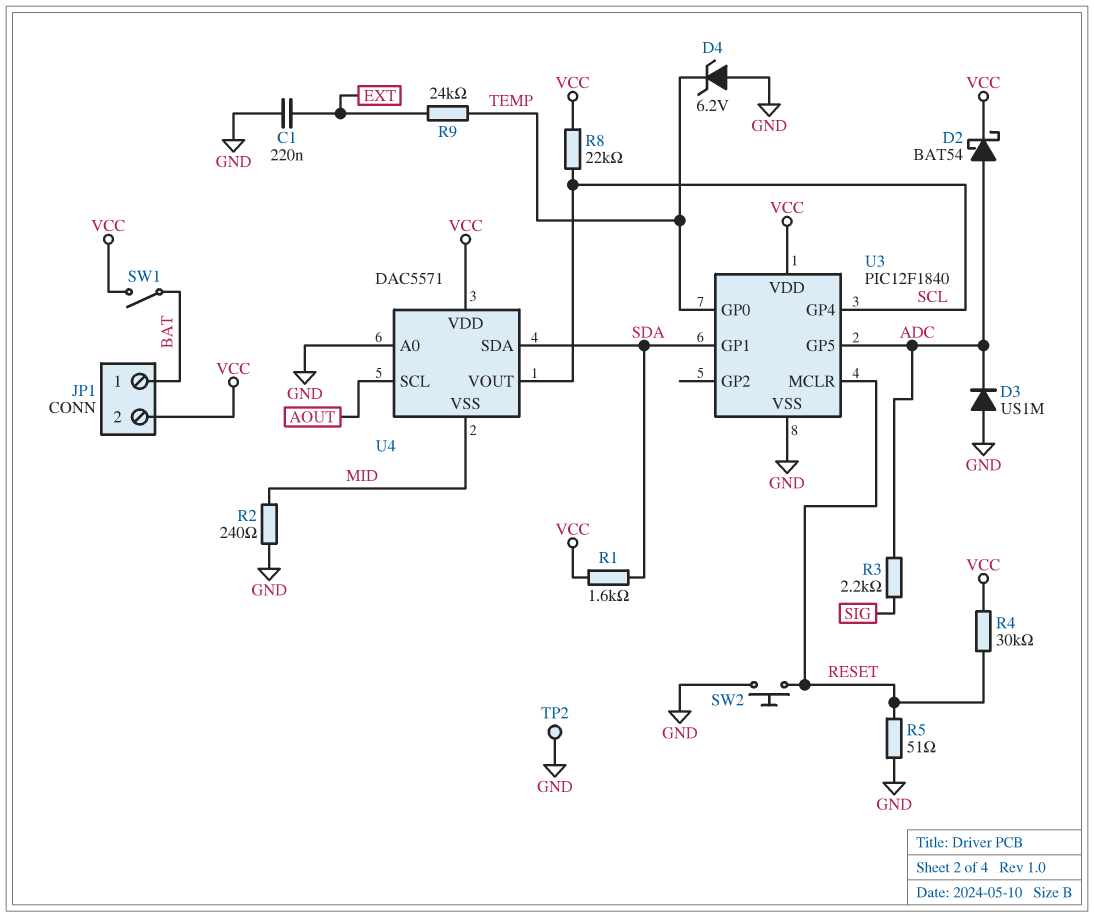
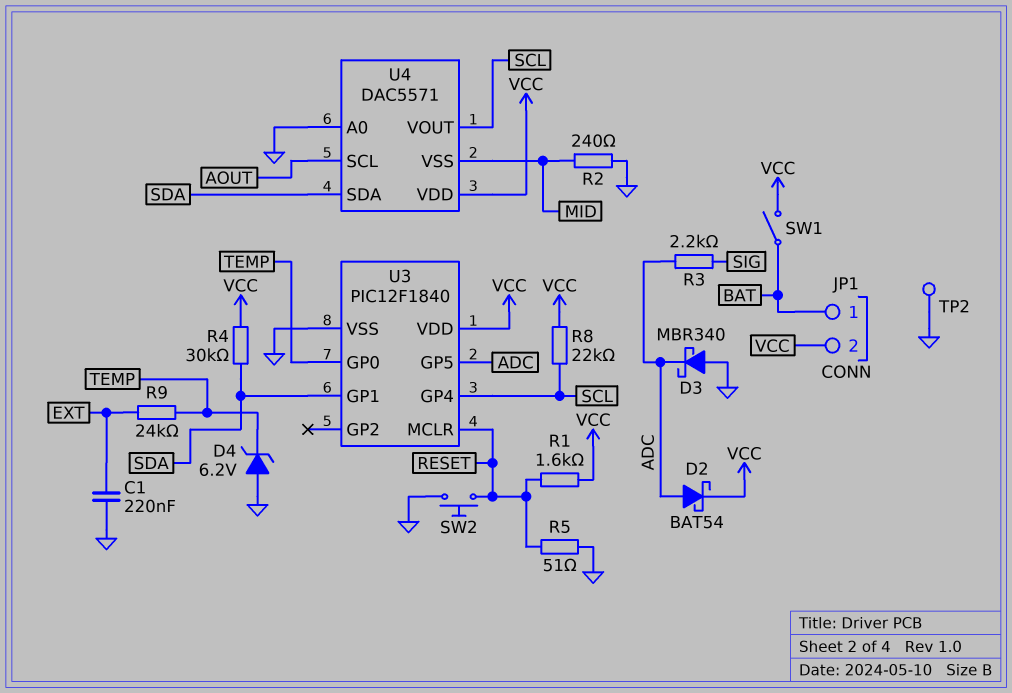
D3: diode US1M (A GND, K ADC) -> schottky MBR340 (A GND, K ADC)
R1: 1.6k (SDA, VCC) -> 1.6k (RESET, VCC)
R4: 30k (RESET, VCC) -> 30k (SDA, VCC)

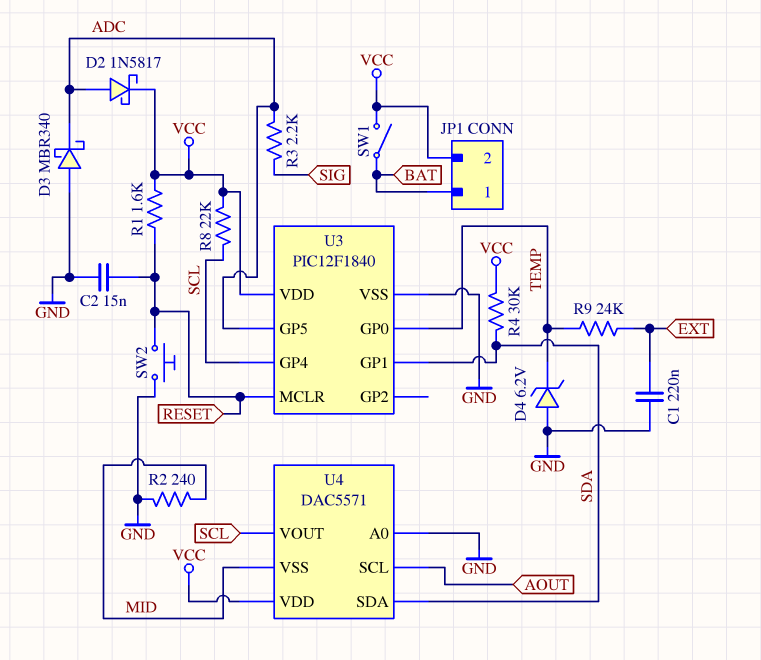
C2: none -> 15nF (GND, RESET)
D2: schottky BAT54 (A ADC, K VCC) -> schottky 1N5817 (A ADC, K VCC)
R5: 51 (GND, RESET) -> none
TP2: test point (GND) -> none

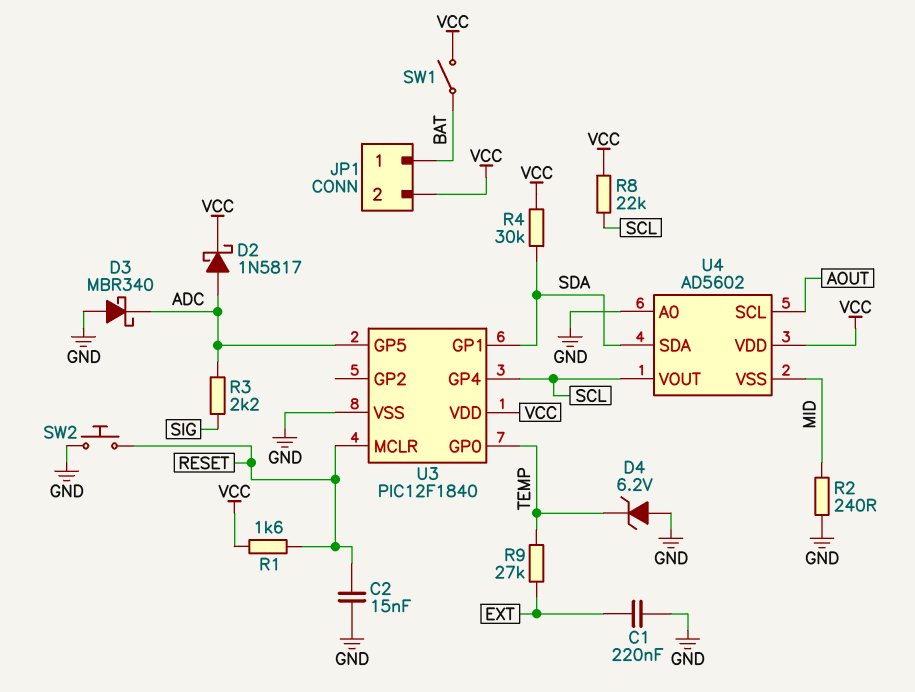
R9: 24k (EXT, TEMP) -> 27k (EXT, TEMP)
U4: DAC5571 -> AD5602

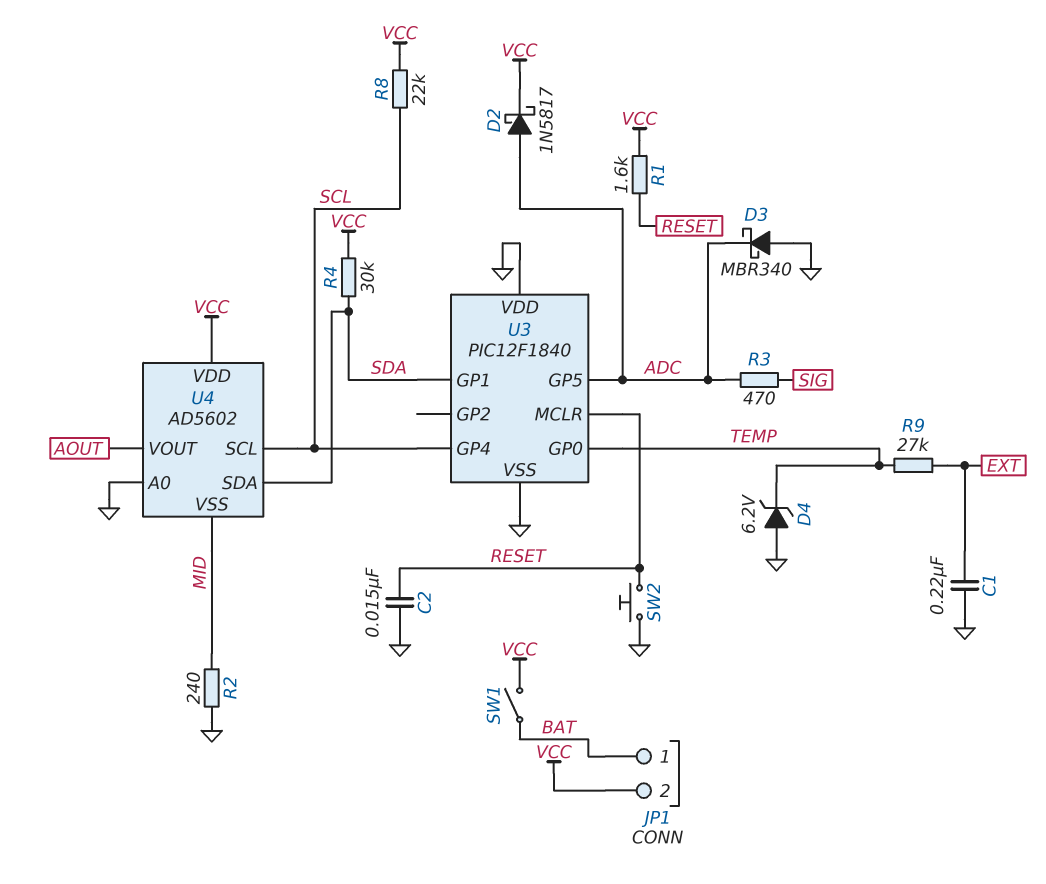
R3: 2.2k (ADC, SIG) -> 470 (ADC, SIG)
U3 pin VDD: VCC -> GND
U4 pin SCL: AOUT -> SCL
U4 pin VOUT: SCL -> AOUT

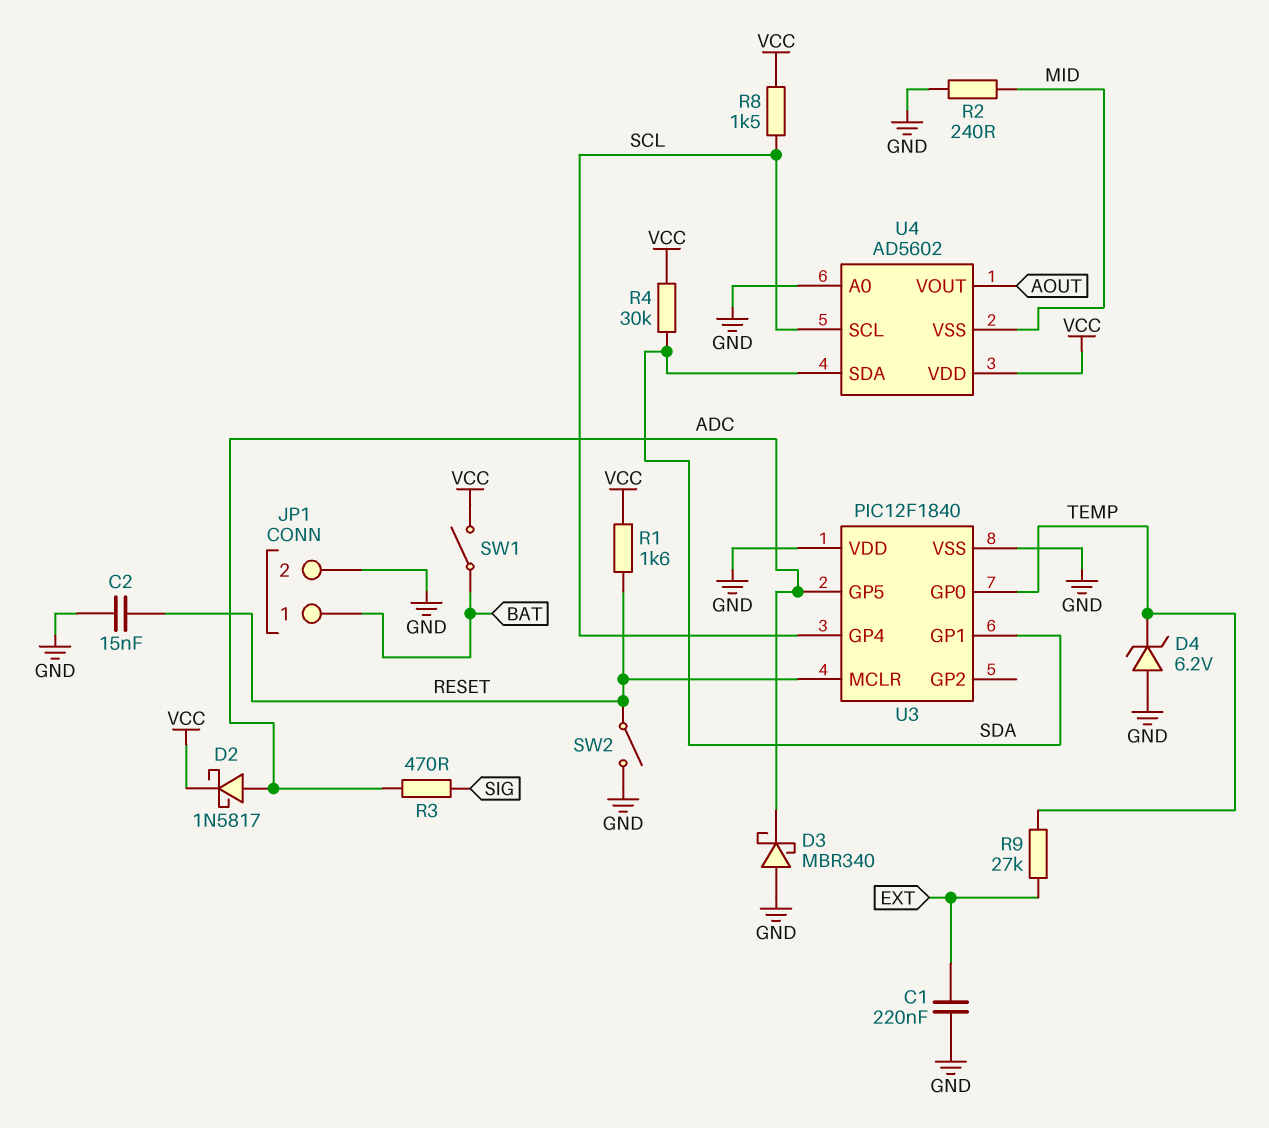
JP1 pin 2: VCC -> GND
R8: 22k (SCL, VCC) -> 1.5k (SCL, VCC)
SW2: button (GND, RESET) -> switch (GND, RESET)

